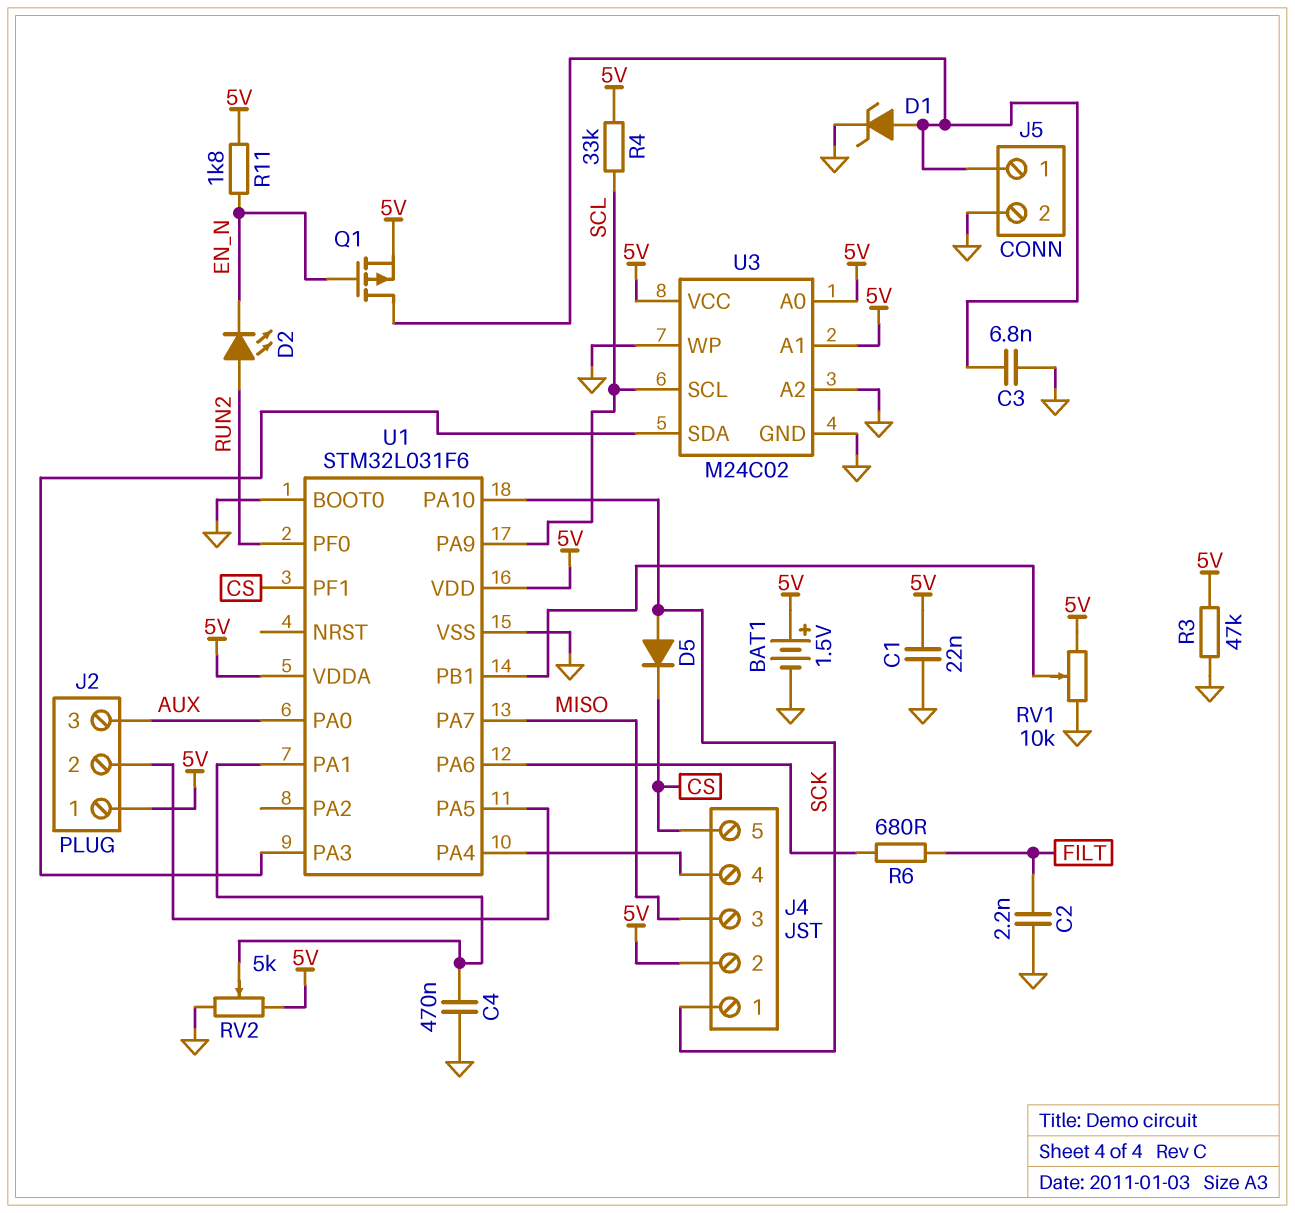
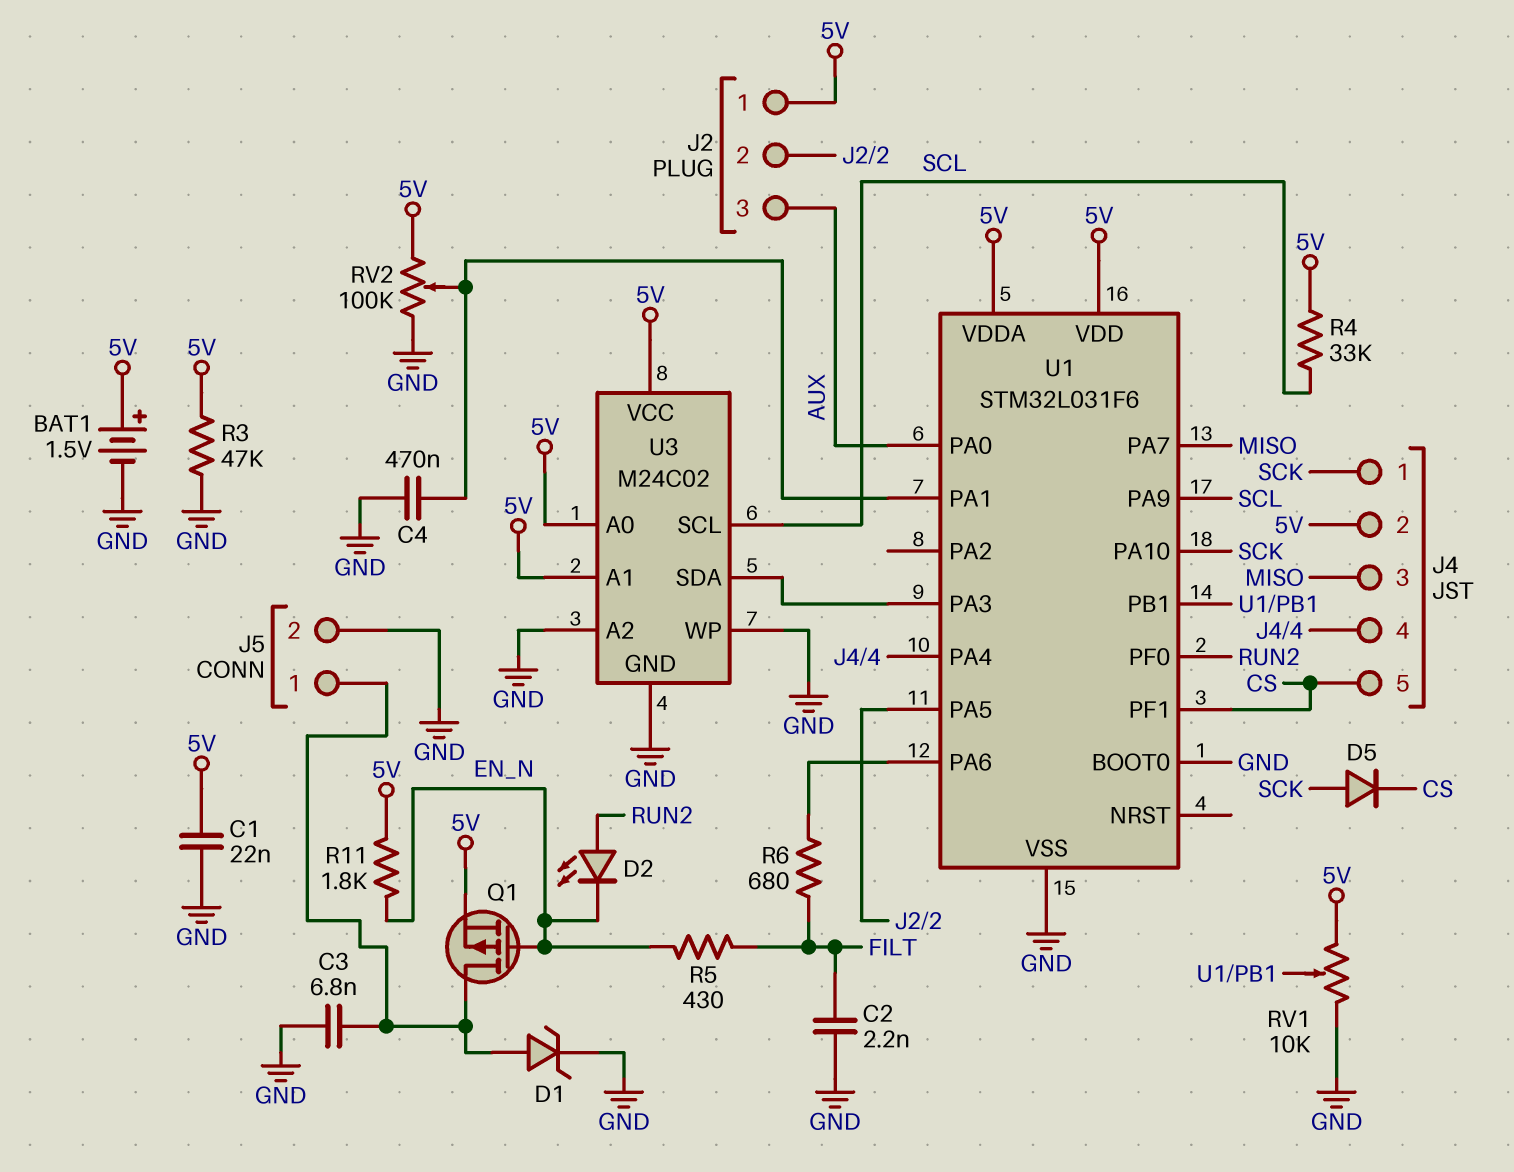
R5: none -> 430 (EN_N, FILT)
RV2: 5k (5V, GND, wiper U1/PA1) -> 100k (5V, GND, wiper U1/PA1)

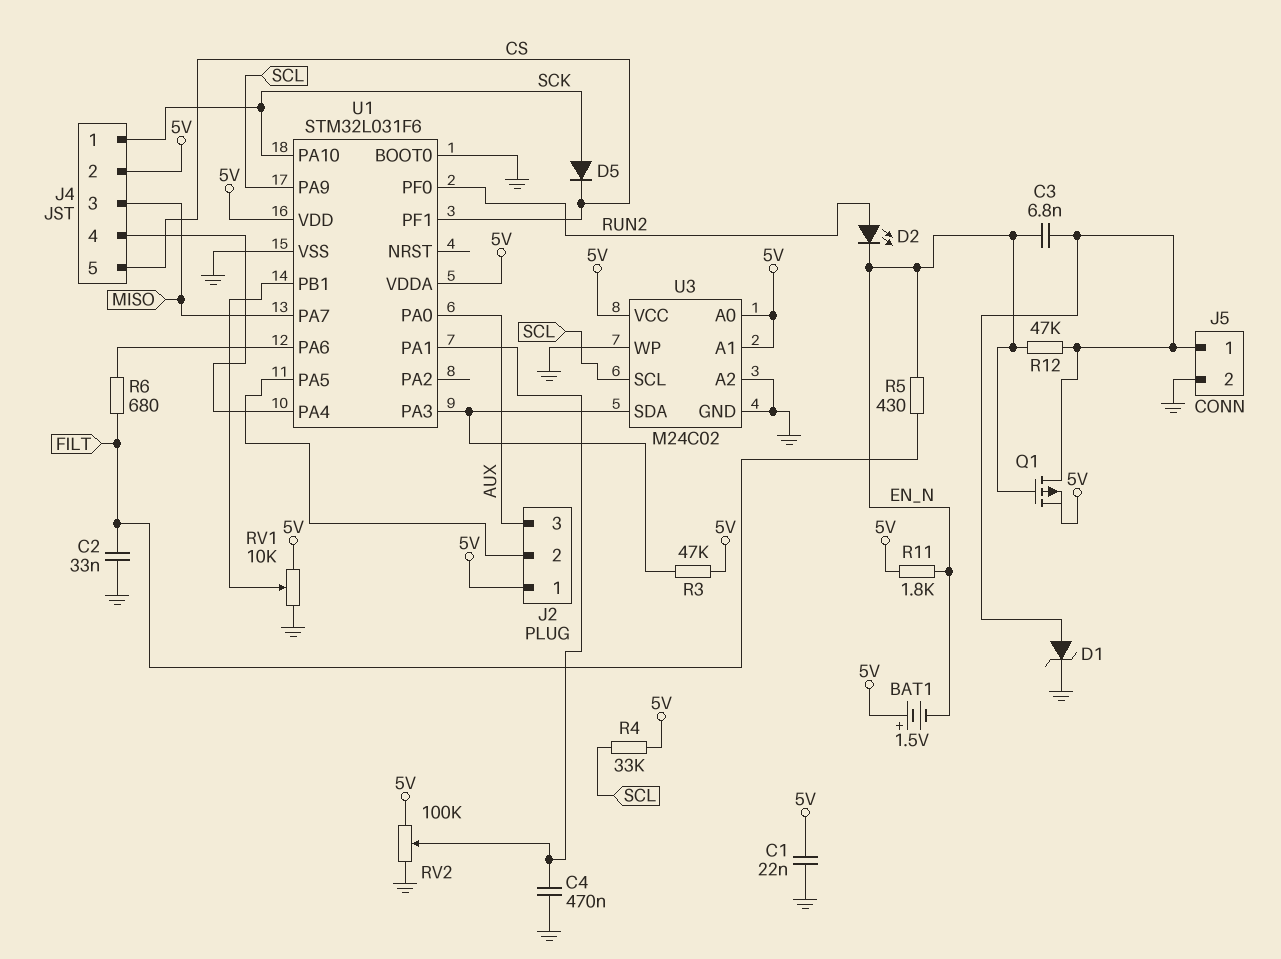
BAT1: 1.5V (plus 5V, minus GND) -> 1.5V (plus 5V, minus EN_N)
C2: 2.2nF (FILT, GND) -> 33nF (FILT, GND)
C3: 6.8nF (GND, J5/1) -> 6.8nF (EN_N, J5/1)
R3: 47k (5V, GND) -> 47k (5V, U1/PA3)
R12: none -> 47k (EN_N, J5/1)

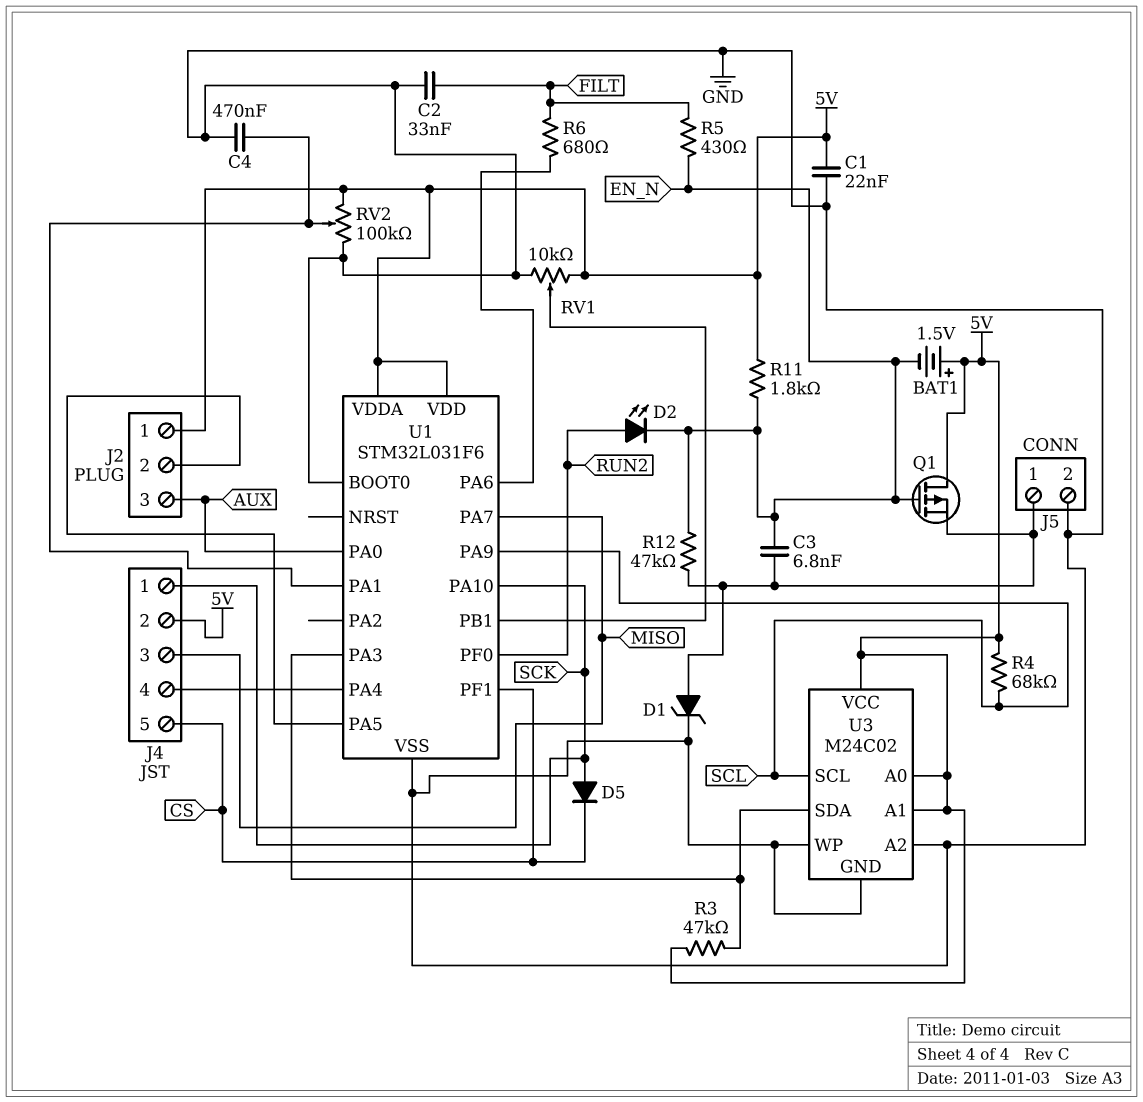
Q1: PMOS (G EN_N, D J5/1, S 5V) -> PMOS (G EN_N, D 5V, S J5/1)
R4: 33k (5V, SCL) -> 68k (5V, SCL)

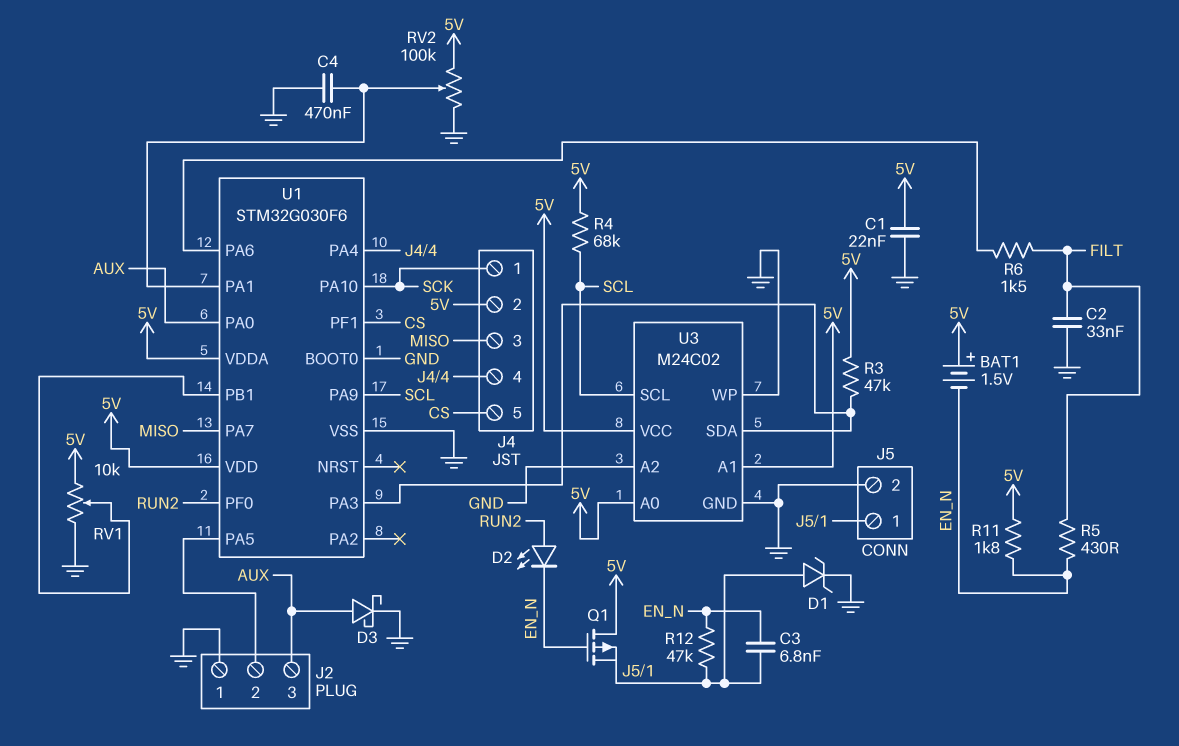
D3: none -> schottky (A AUX, K GND)
D5: diode (A SCK, K CS) -> none
J2 pin 1: 5V -> GND
R6: 680 (FILT, U1/PA6) -> 1.5k (FILT, U1/PA6)
U1: STM32L031F6 -> STM32G030F6

